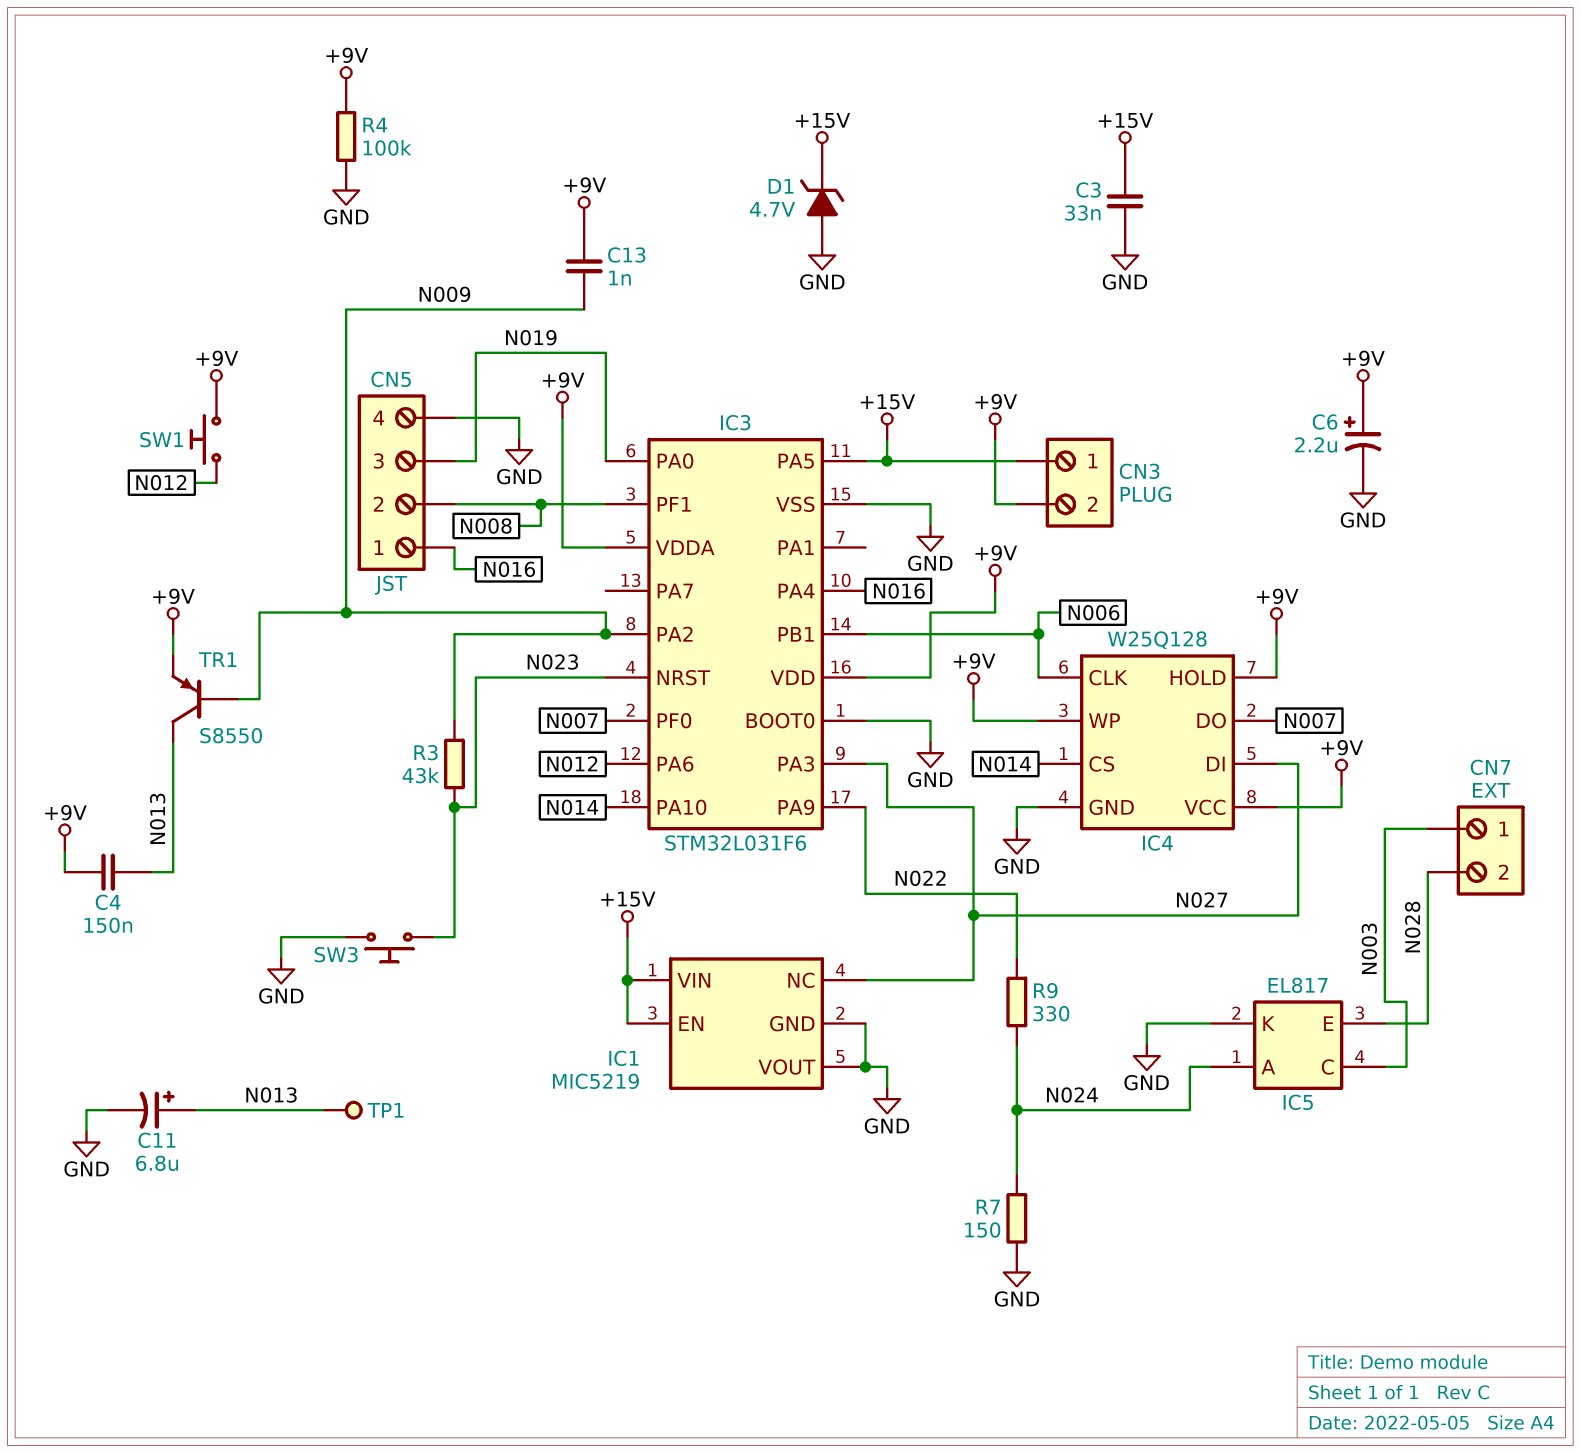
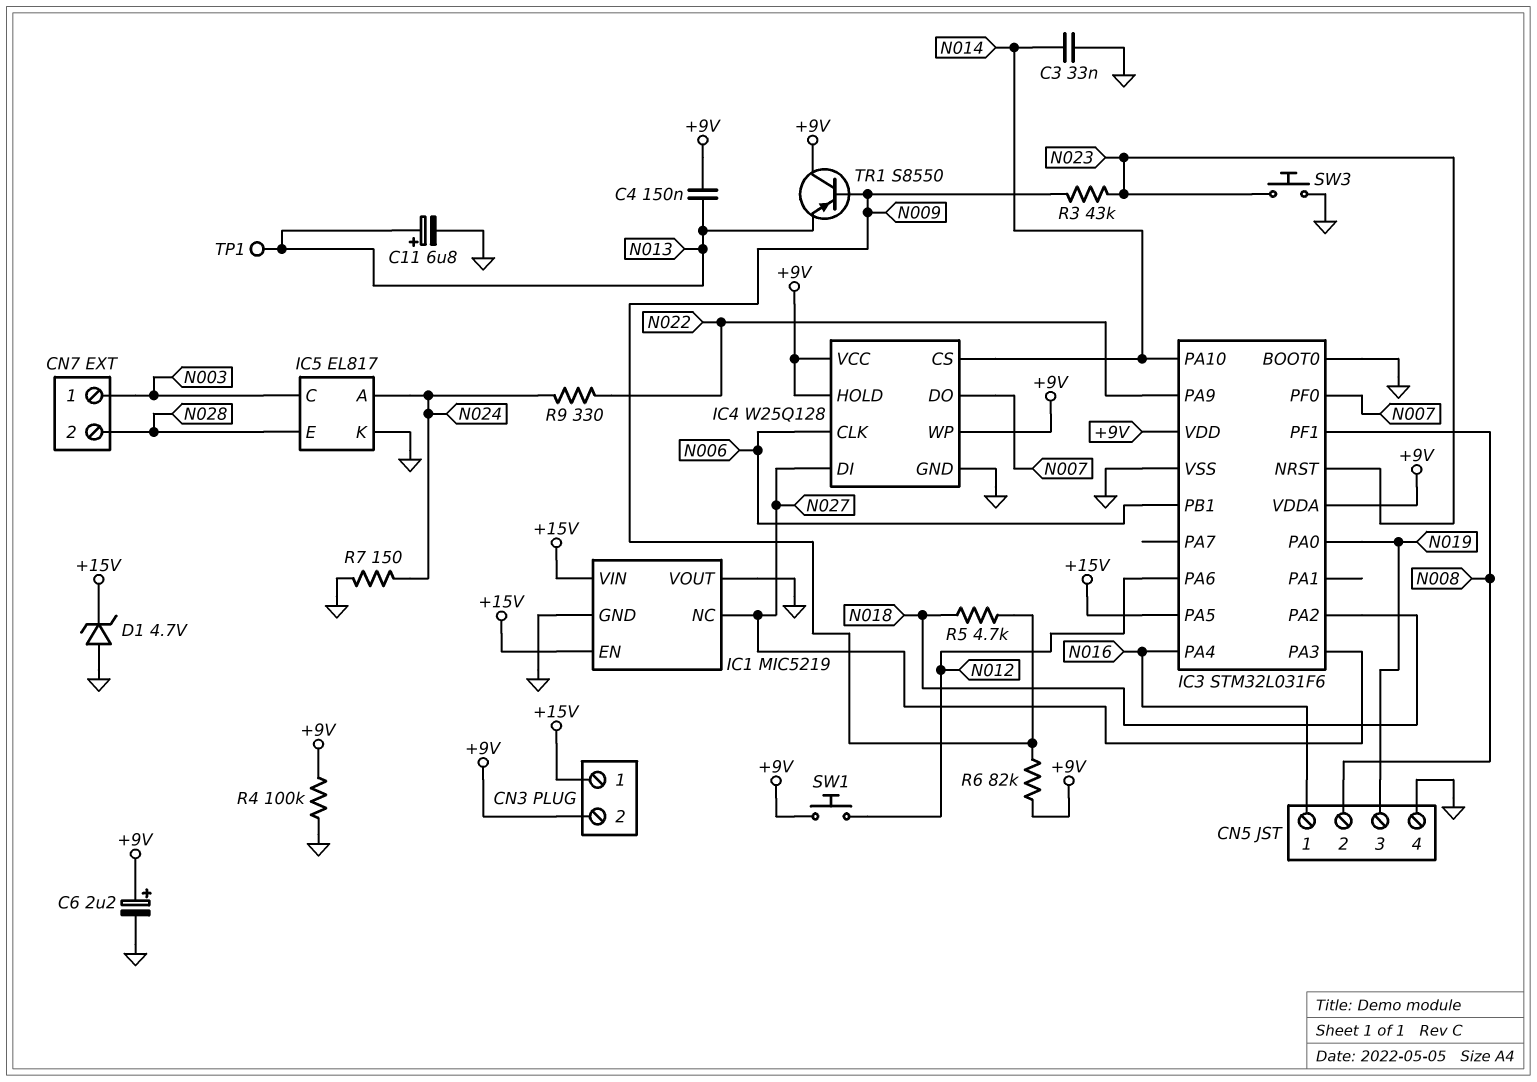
C3: 33nF (+15V, GND) -> 33nF (GND, N014)
C13: 1nF (+9V, N009) -> none
IC3 pin PA2: N009 -> N018
R5: none -> 4.7k (N009, N018)
R6: none -> 82k (+9V, N009)
TR1: PNP S8550 (B N009, C N013, E +9V) -> PNP S8550 (B N009, C +9V, E N013)

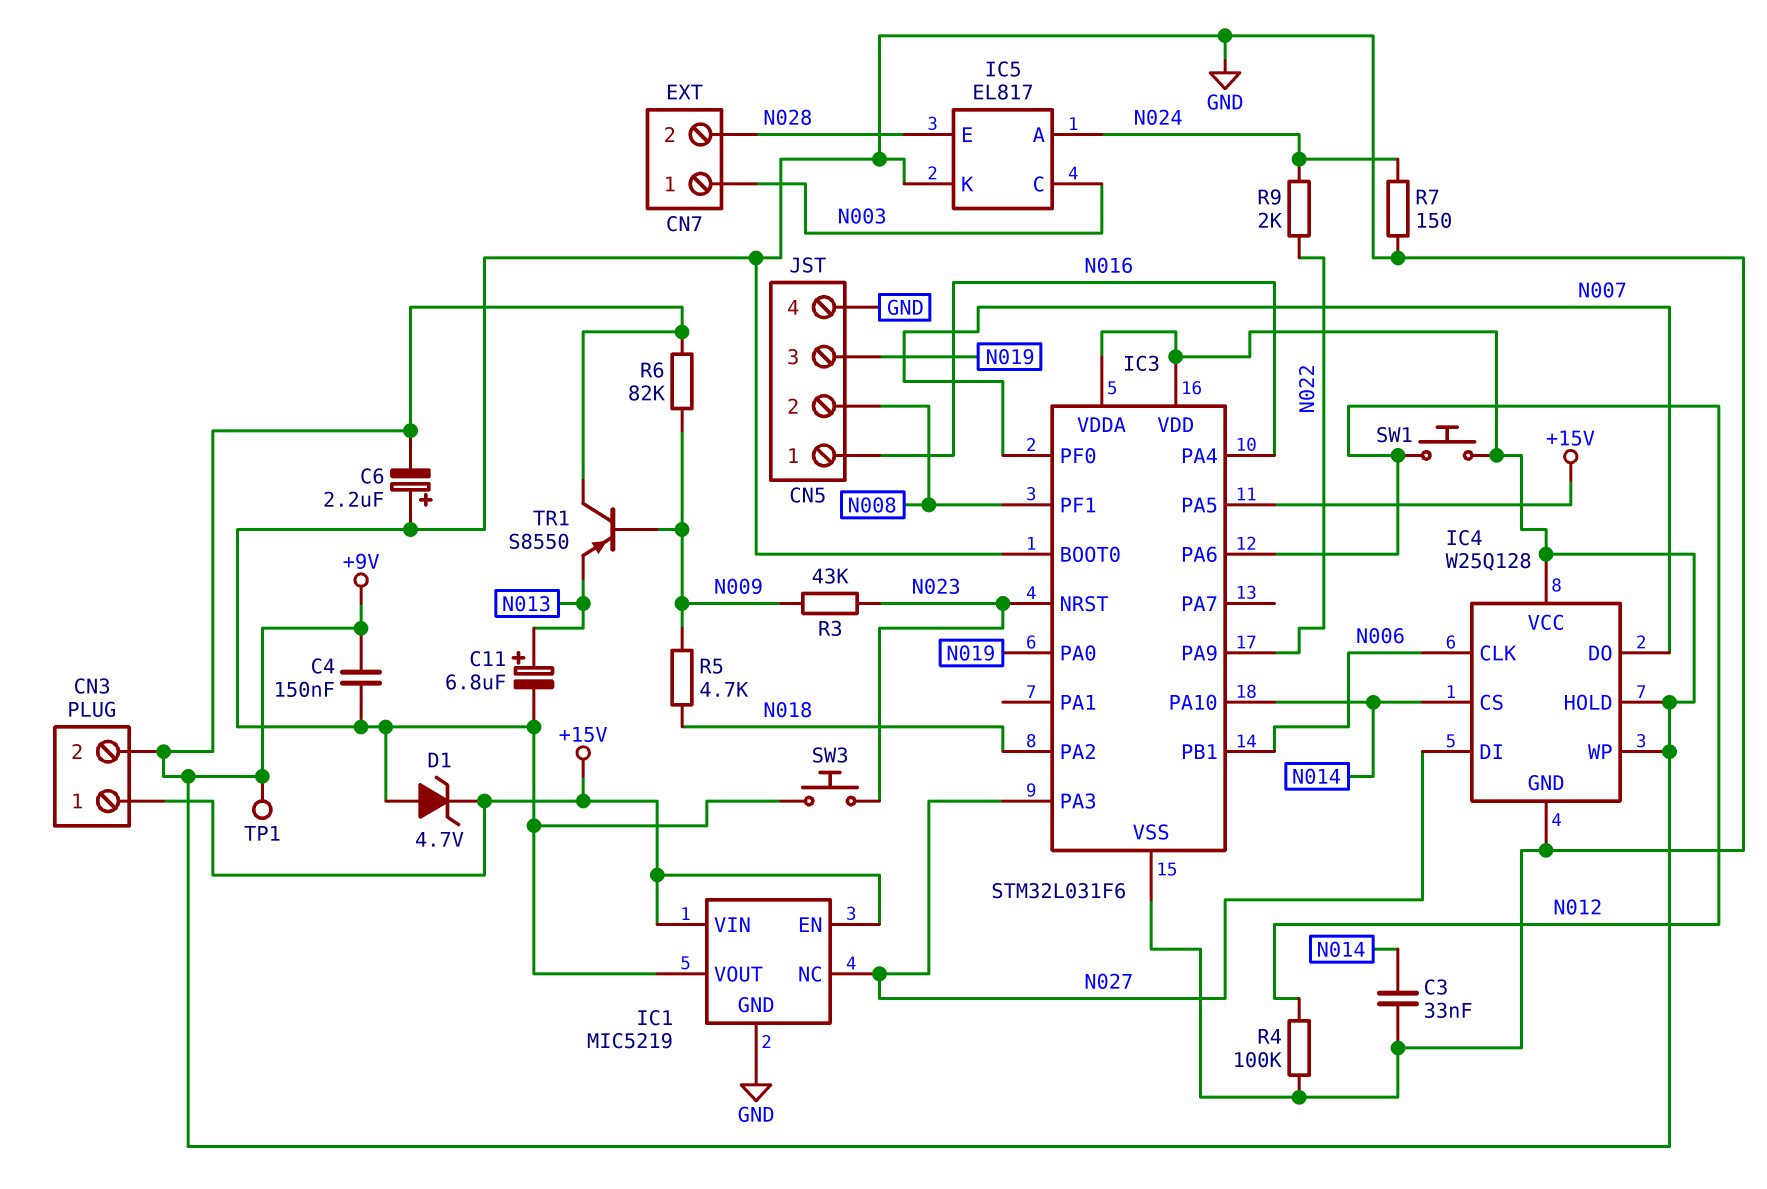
C4: 150nF (+9V, N013) -> 150nF (+9V, GND)
C6: 2.2uF (plus +9V, minus GND) -> 2.2uF (plus GND, minus +9V)
R4: 100k (+9V, GND) -> 100k (GND, N012)
R9: 330 (N022, N024) -> 2k (N022, N024)
TP1: test point (N013) -> test point (+9V)

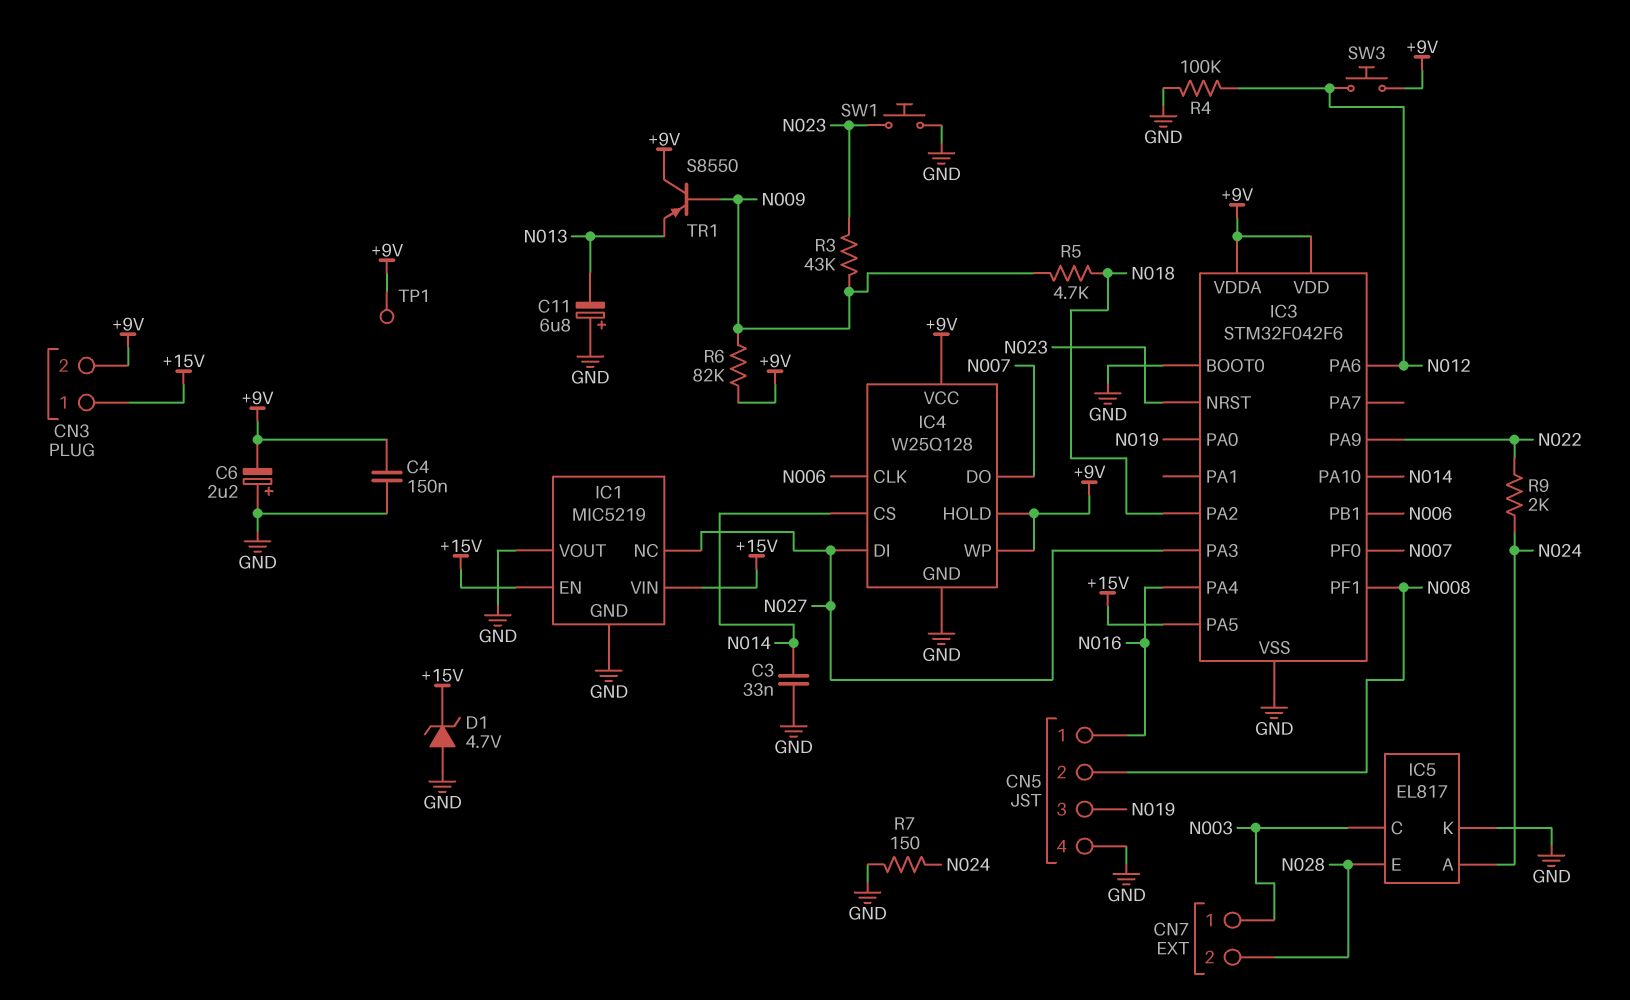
C11: 6.8uF (plus N013, minus GND) -> 6.8uF (plus GND, minus N013)
IC3: STM32L031F6 -> STM32F042F6
SW1: button (+9V, N012) -> button (GND, N023)
SW3: button (GND, N023) -> button (+9V, N012)

